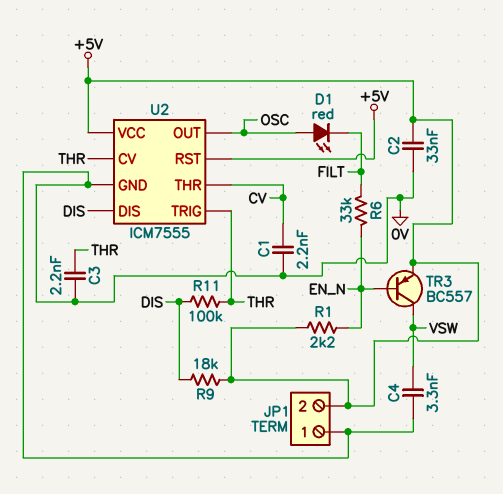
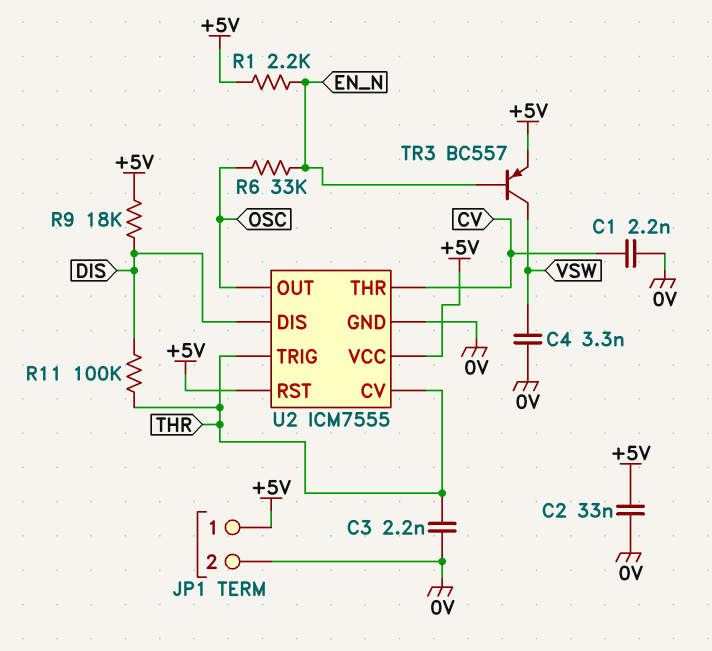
D1: LED red (A OSC, K FILT) -> none
JP1 pin 1: 0V -> +5V
JP1 pin 2: +5V -> 0V
R6: 33k (EN_N, FILT) -> 33k (EN_N, OSC)

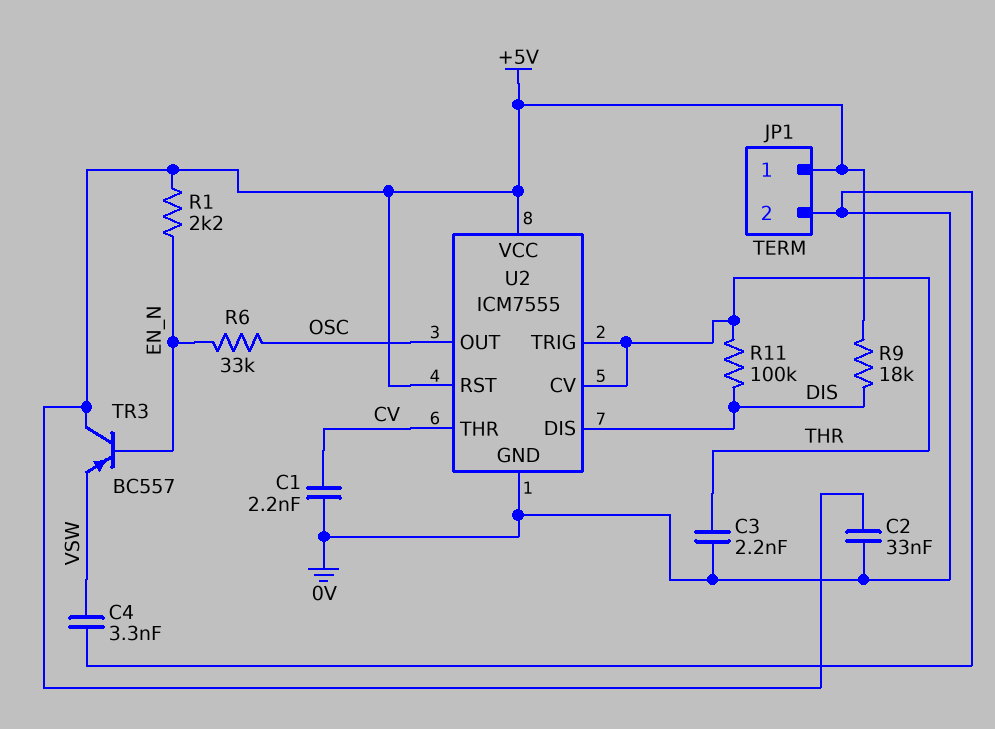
TR3: PNP BC557 (B EN_N, C VSW, E +5V) -> PNP BC557 (B EN_N, C +5V, E VSW)

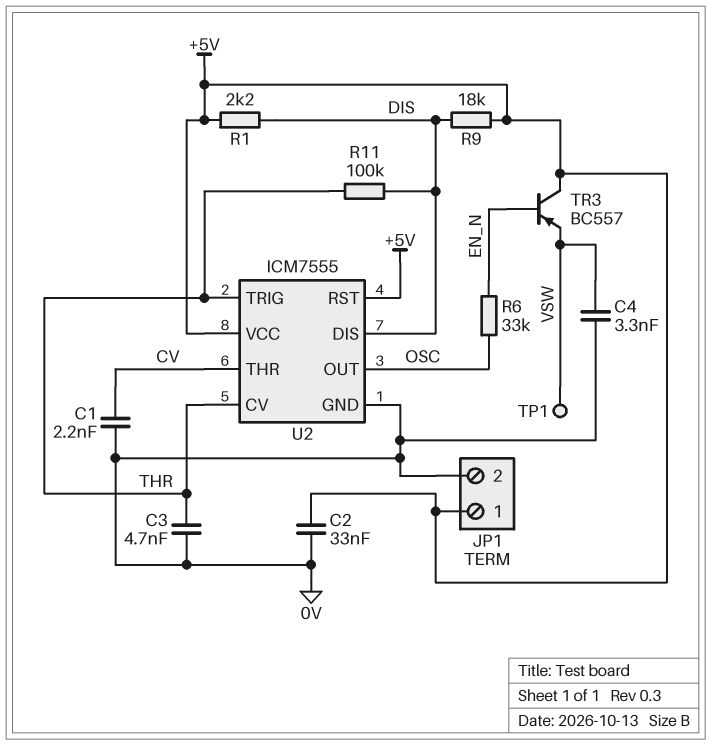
C3: 2.2nF (0V, THR) -> 4.7nF (0V, THR)
R1: 2.2k (+5V, EN_N) -> 2.2k (+5V, DIS)
TP1: none -> test point (VSW)

